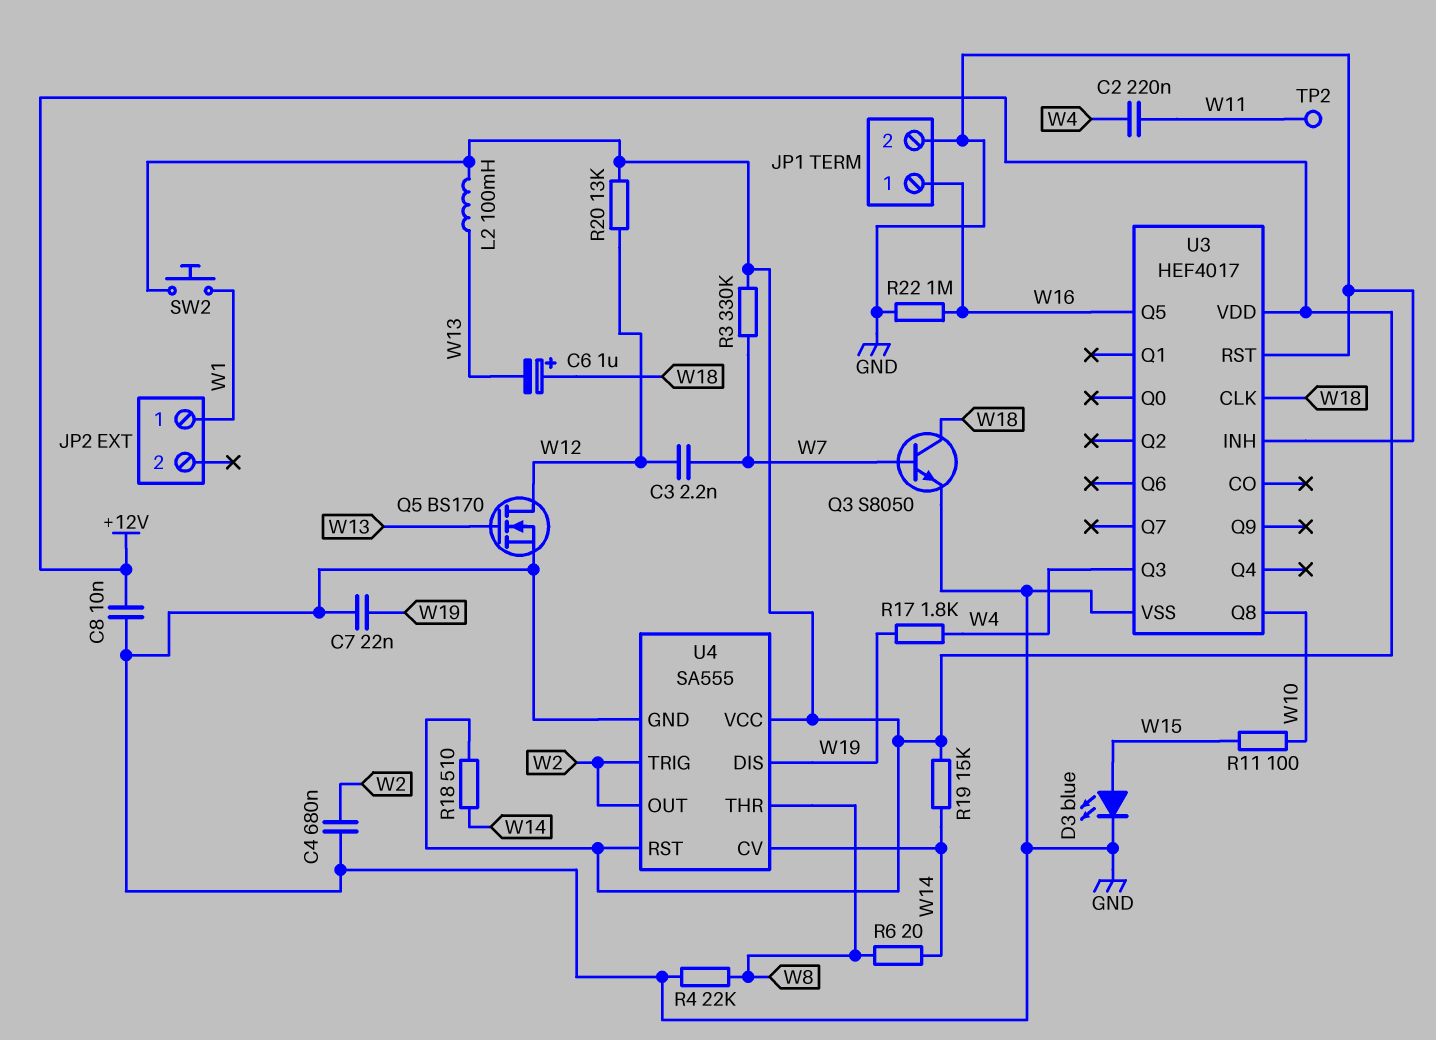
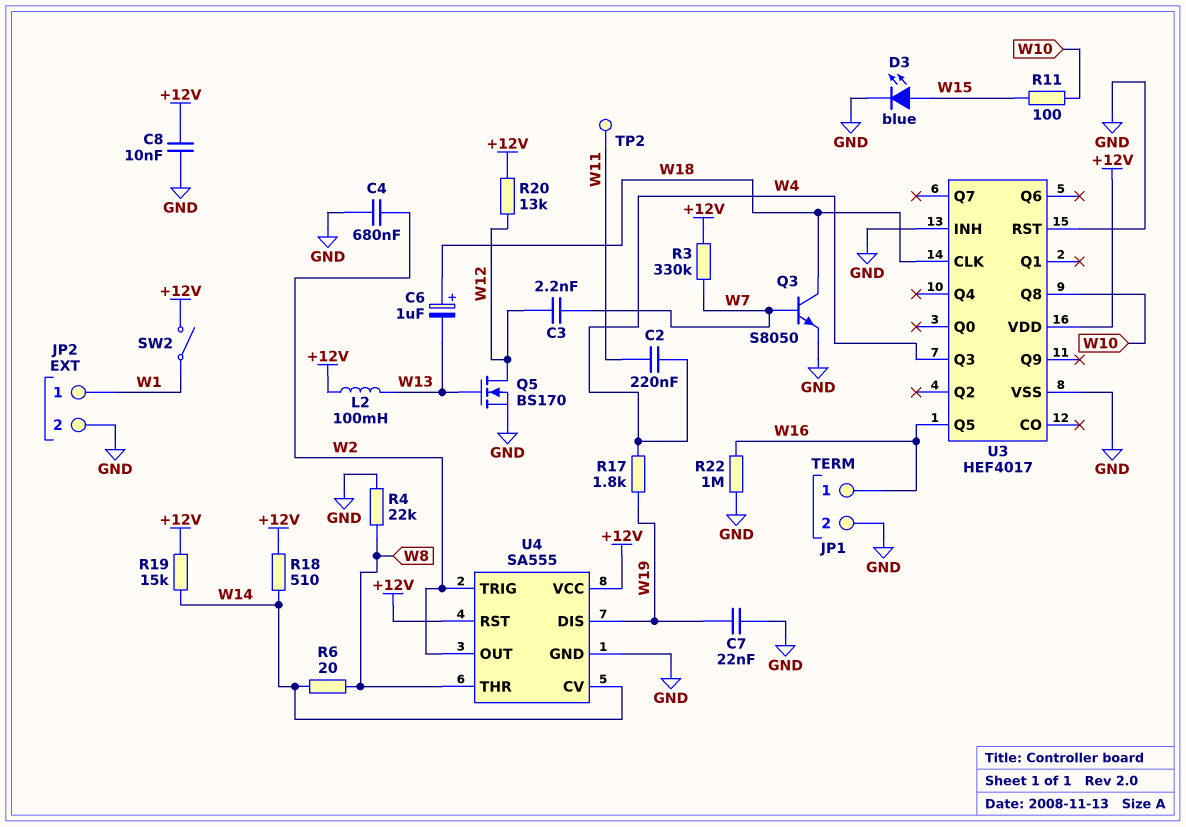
JP2 pin 2: none -> GND
SW2: button (+12V, W1) -> switch (+12V, W1)

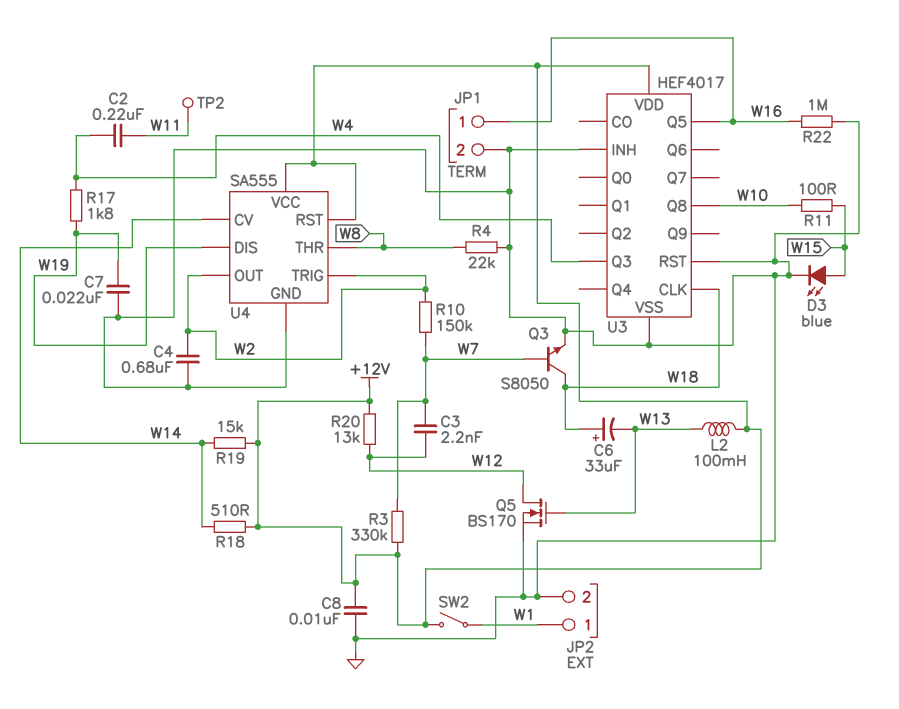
C6: 1uF (plus W18, minus W13) -> 33uF (plus W18, minus W13)
R6: 20 (W8, W14) -> none
R10: none -> 150k (W2, W7)

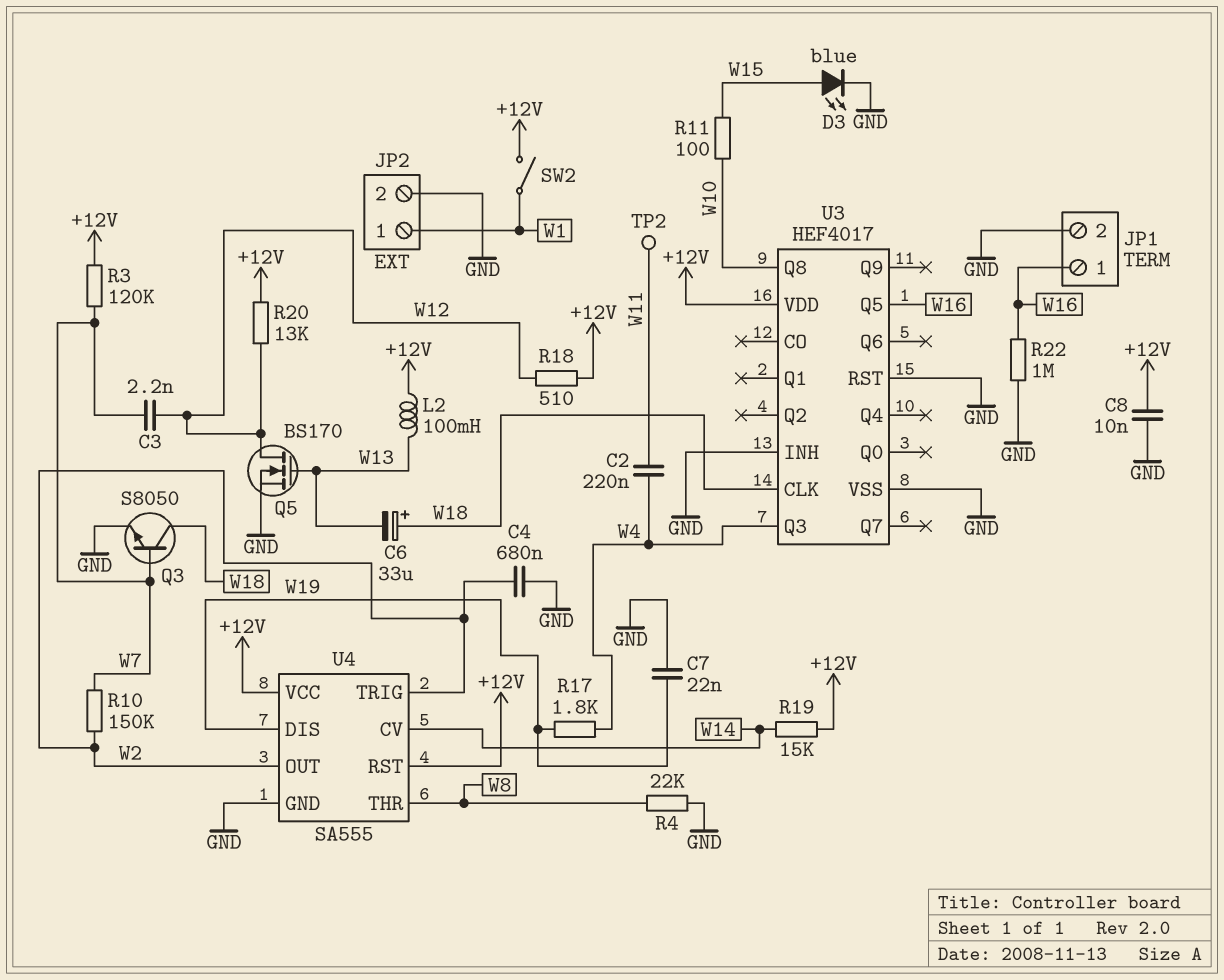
R3: 330k (+12V, W7) -> 120k (+12V, W7)
R18: 510 (+12V, W14) -> 510 (+12V, W12)

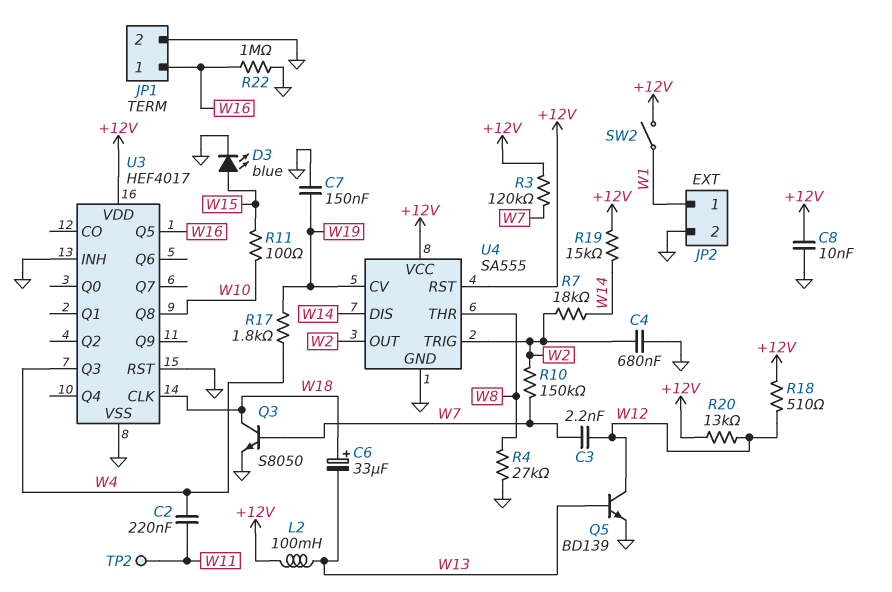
C7: 22nF (GND, W19) -> 150nF (GND, W19)
Q5: NMOS BS170 (G W13, D W12, S GND) -> NPN BD139 (B W13, C W12, E GND)
R4: 22k (GND, W8) -> 27k (GND, W8)
R7: none -> 18k (W2, W14)
U4 pin CV: W14 -> W19
U4 pin DIS: W19 -> W14

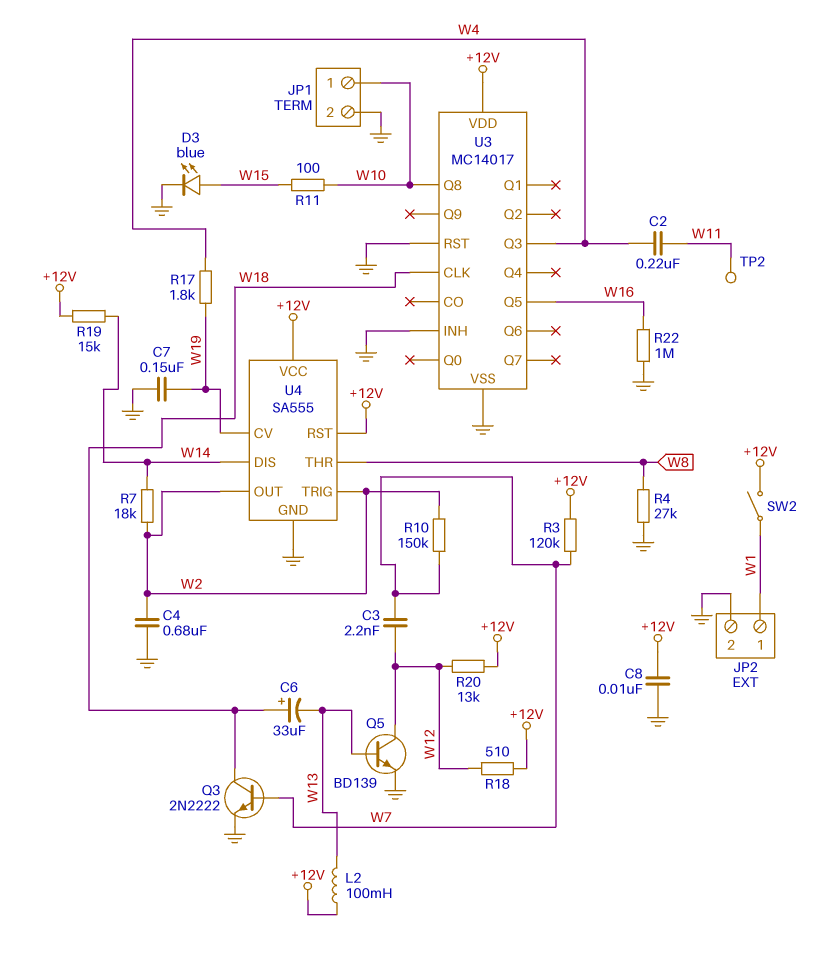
JP1 pin 1: W16 -> W10
Q3: NPN S8050 (B W7, C W18, E GND) -> NPN 2N2222 (B W7, C W18, E GND)
U3: HEF4017 -> MC14017

